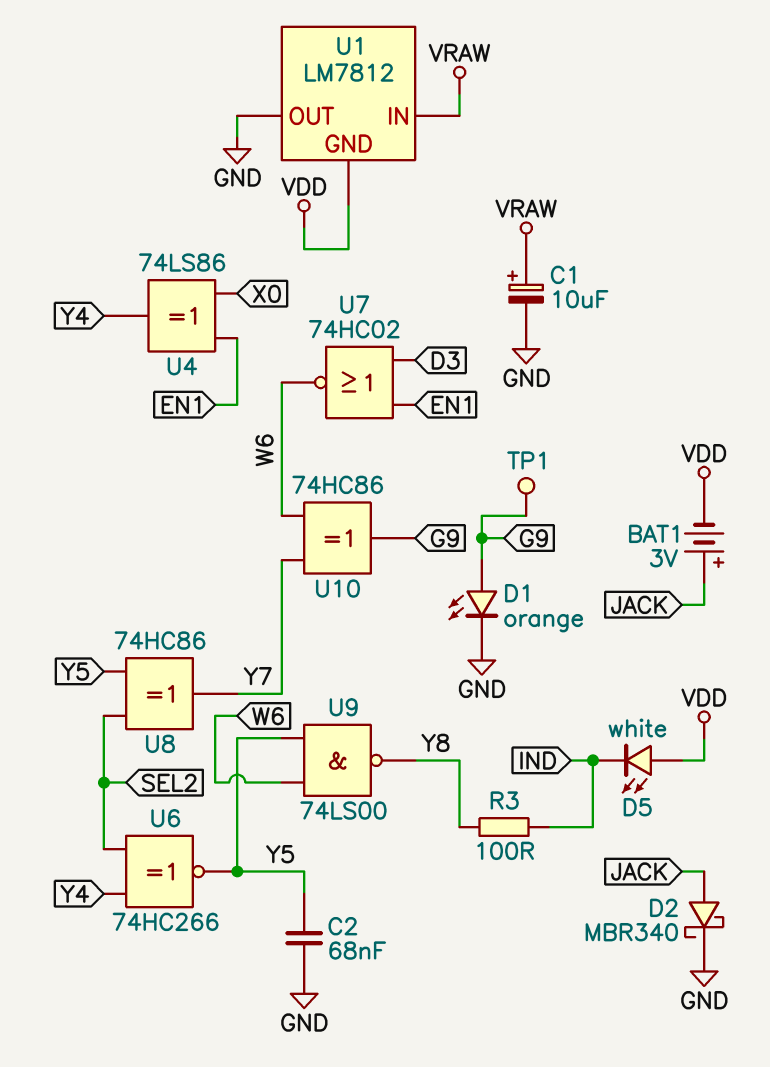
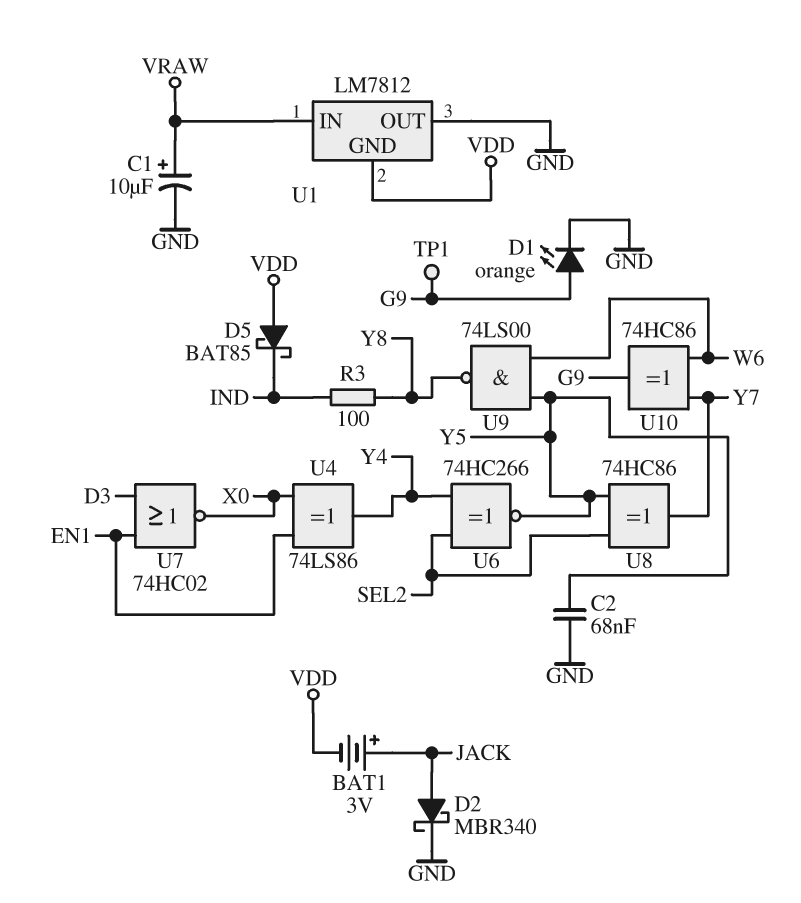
D5: LED white (A VDD, K IND) -> schottky BAT85 (A VDD, K IND)
U7: NOR 74HC02 (in D3, in EN1, out W6) -> NOR 74HC02 (in D3, in EN1, out X0)

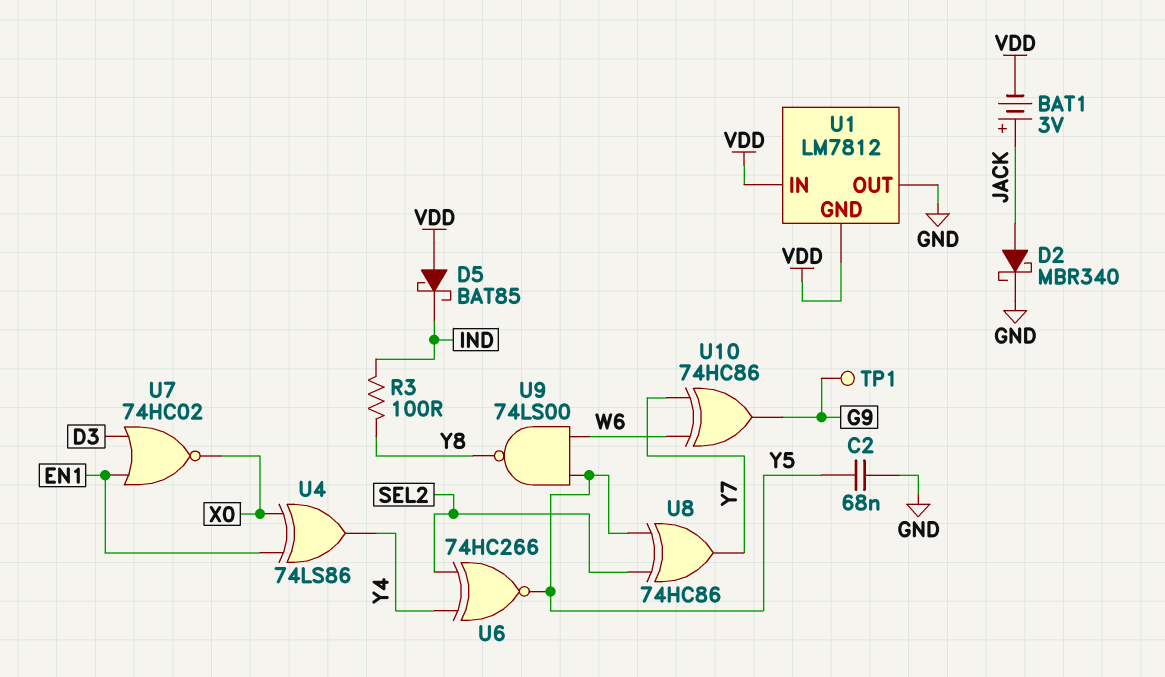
C1: 10uF (plus VRAW, minus GND) -> none
D1: LED orange (A G9, K GND) -> none
U1 pin IN: VRAW -> VDD

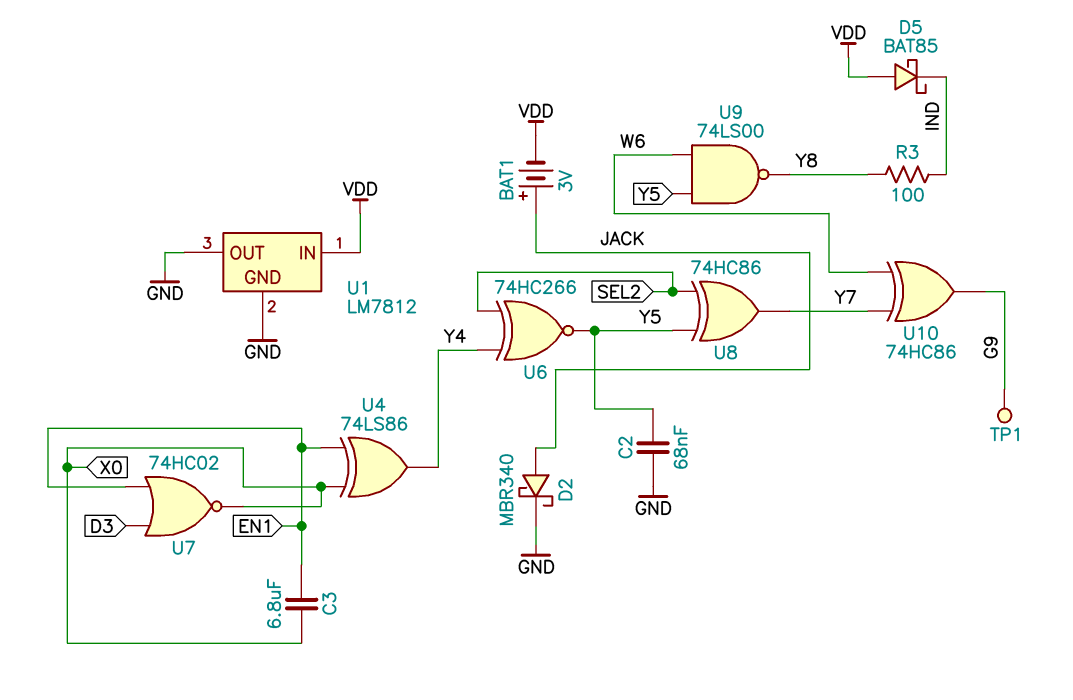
C3: none -> 6.8uF (EN1, X0)
U1 pin GND: VDD -> GND

